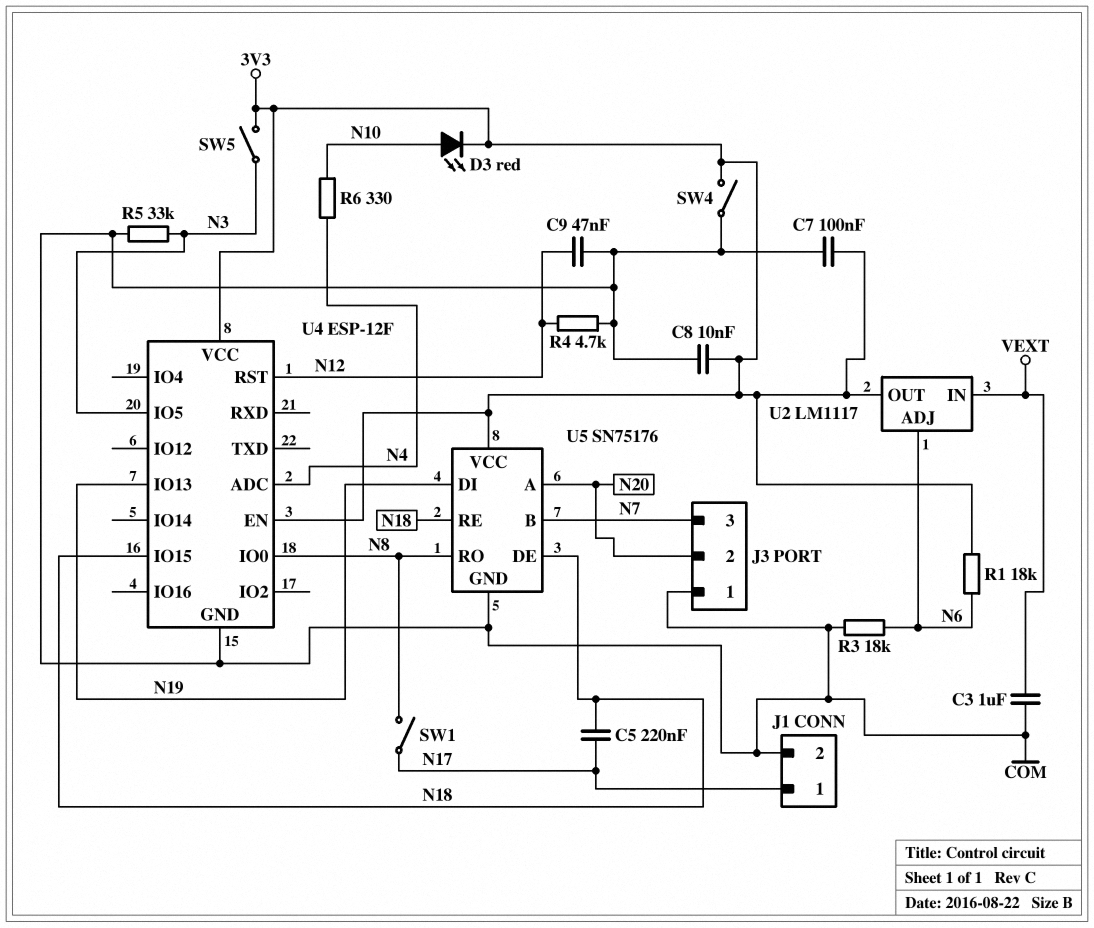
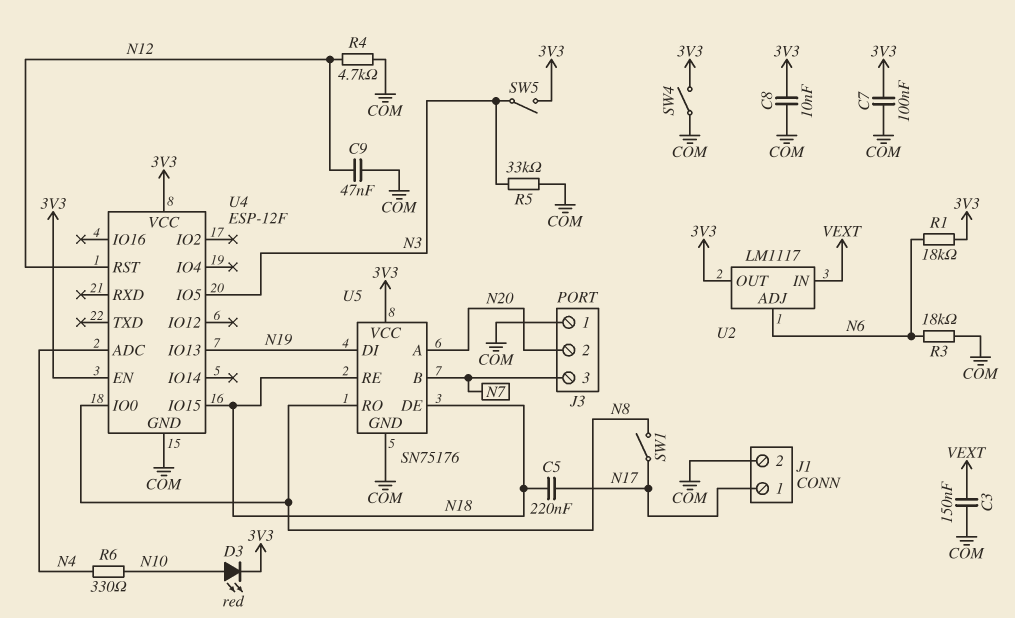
C3: 1uF (COM, VEXT) -> 150nF (COM, VEXT)

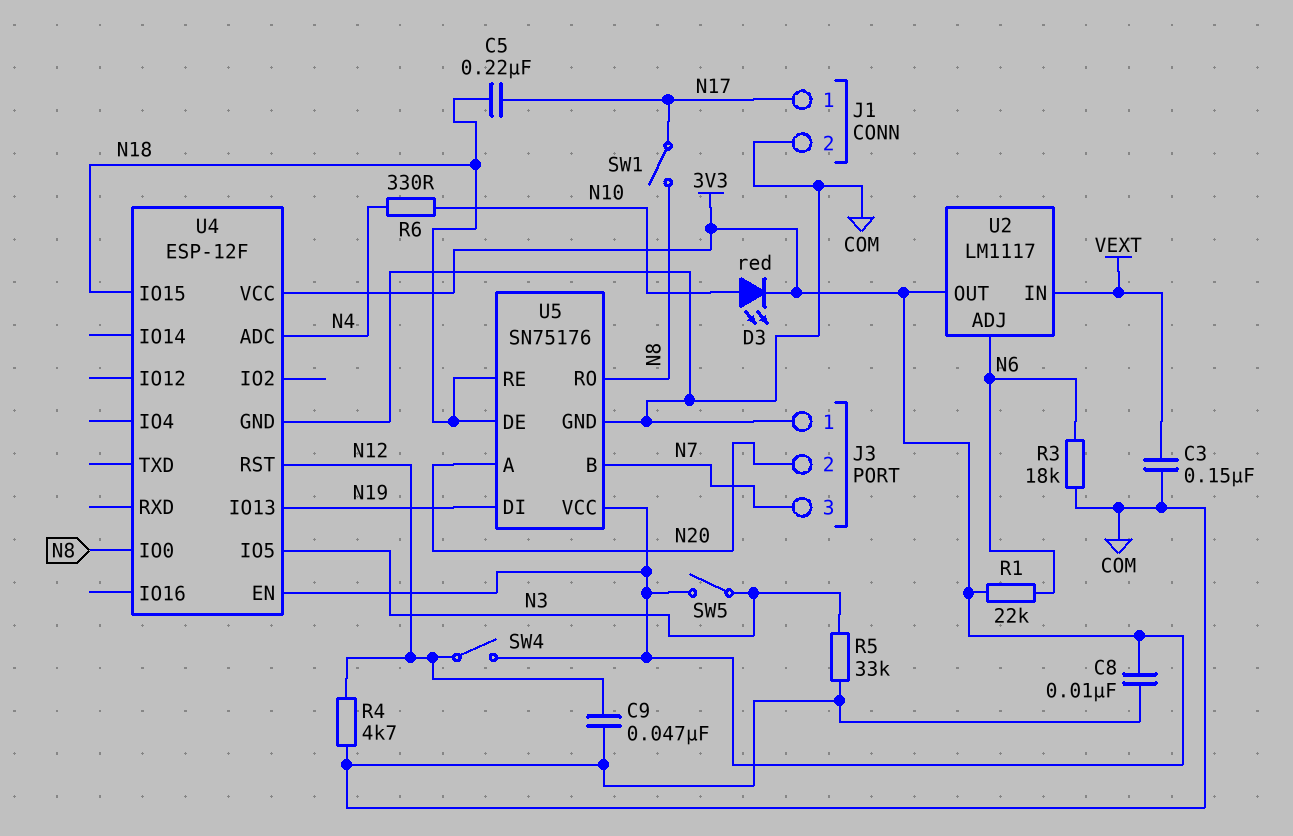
C7: 100nF (3V3, COM) -> none
R1: 18k (3V3, N6) -> 22k (3V3, N6)
SW4: switch (3V3, COM) -> switch (3V3, N12)

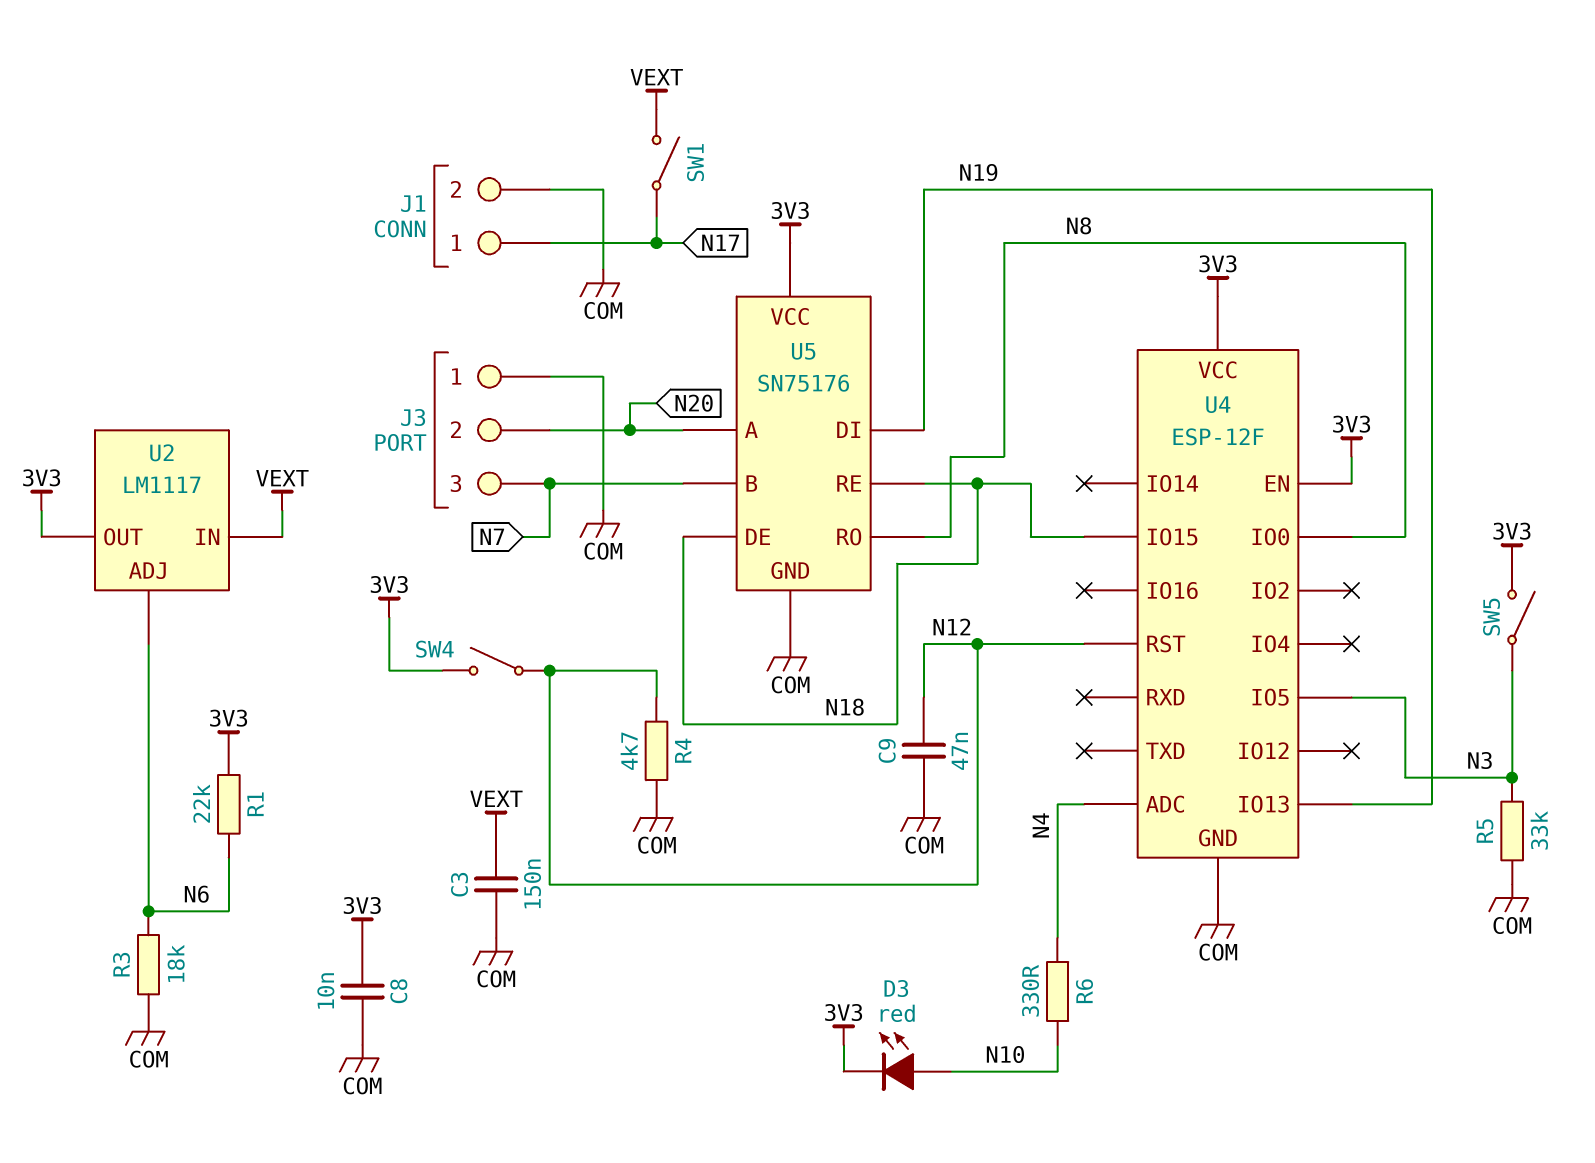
C5: 220nF (N17, N18) -> none
SW1: switch (N8, N17) -> switch (N17, VEXT)

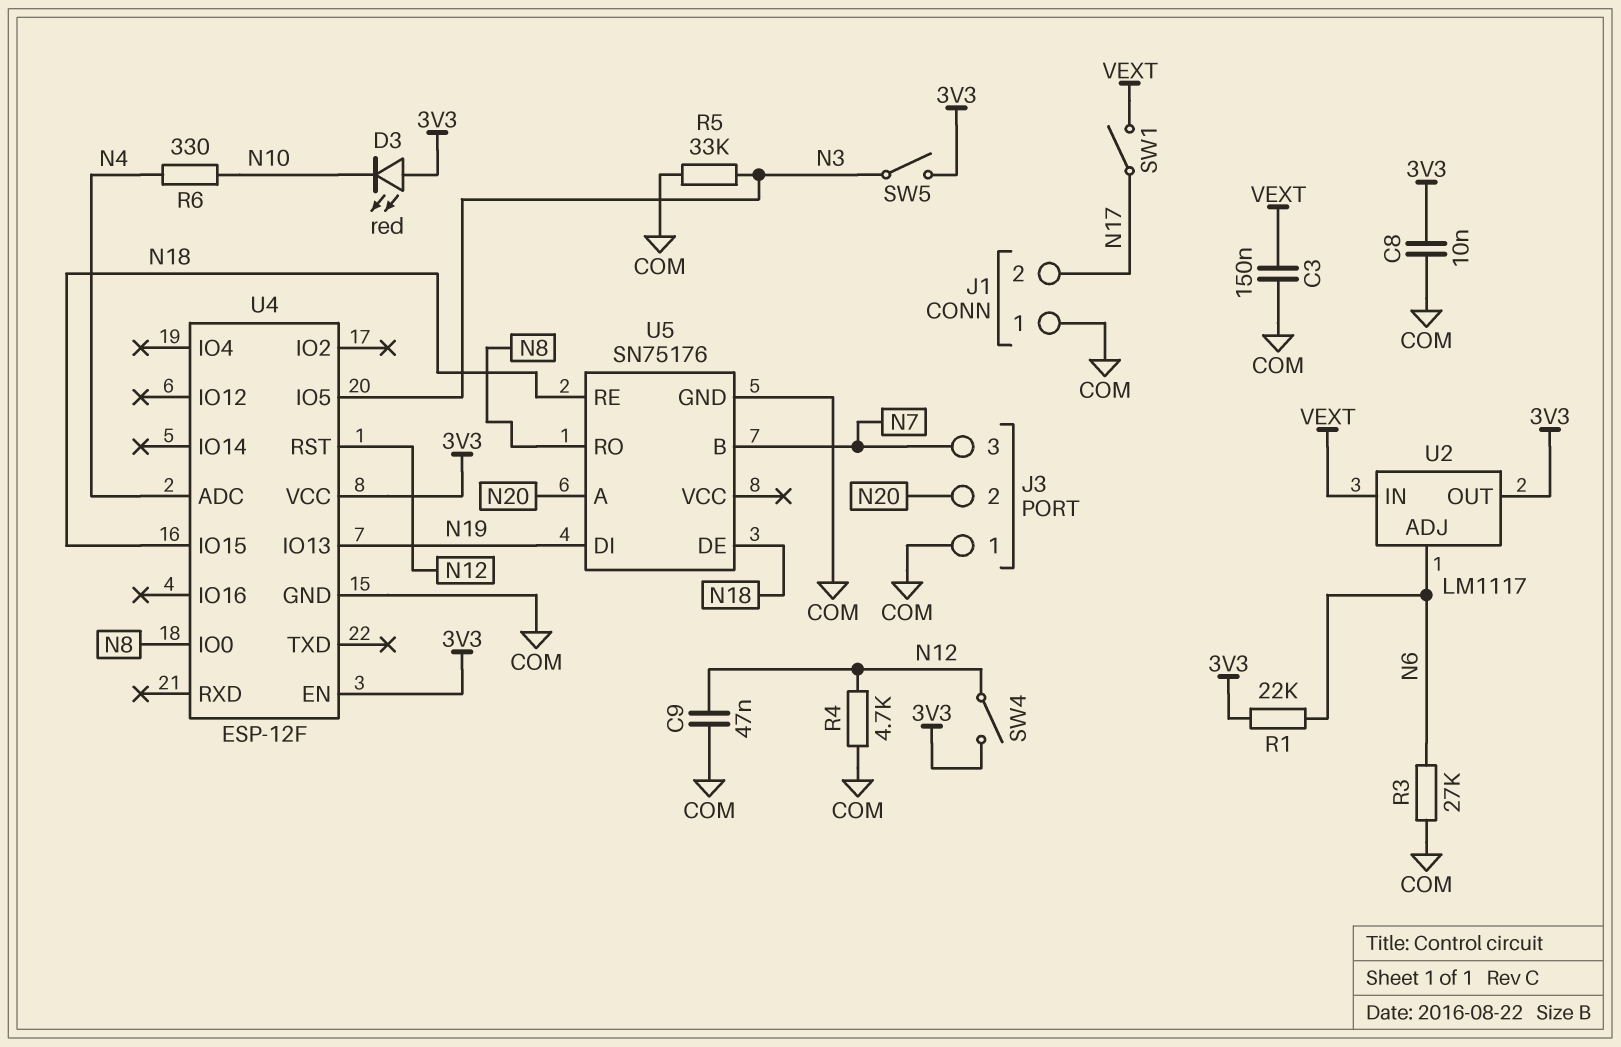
D3: LED red (A N10, K 3V3) -> LED red (A 3V3, K N10)
J1 pin 1: N17 -> COM
J1 pin 2: COM -> N17
R3: 18k (COM, N6) -> 27k (COM, N6)
U5 pin VCC: 3V3 -> none

